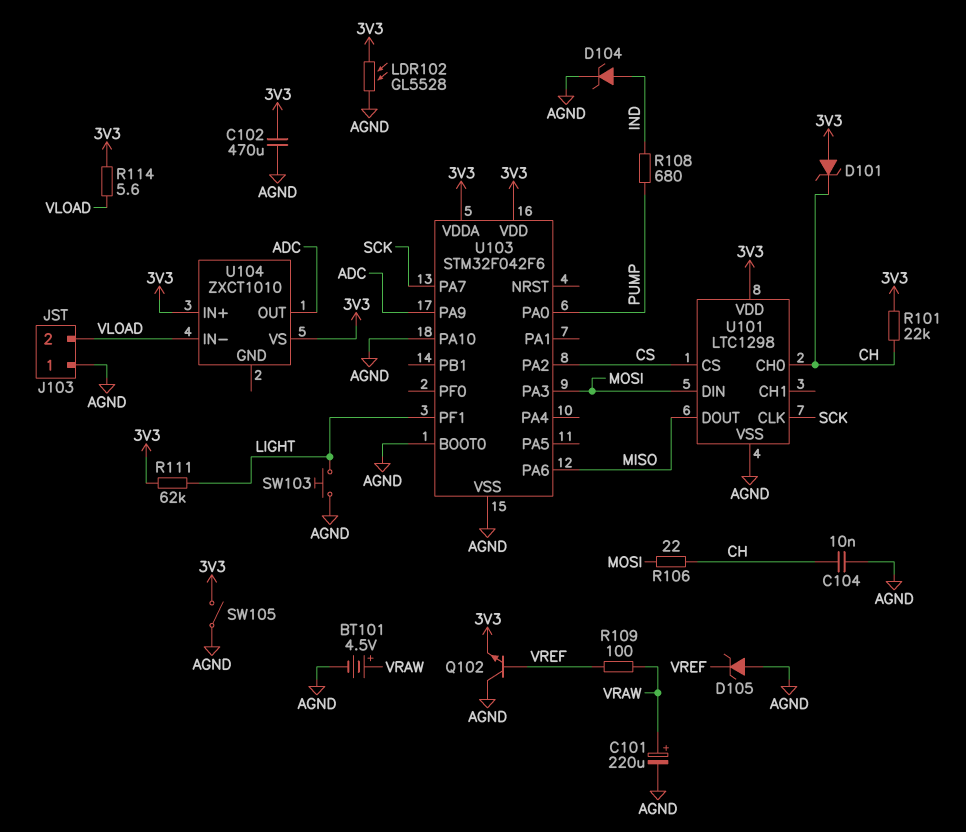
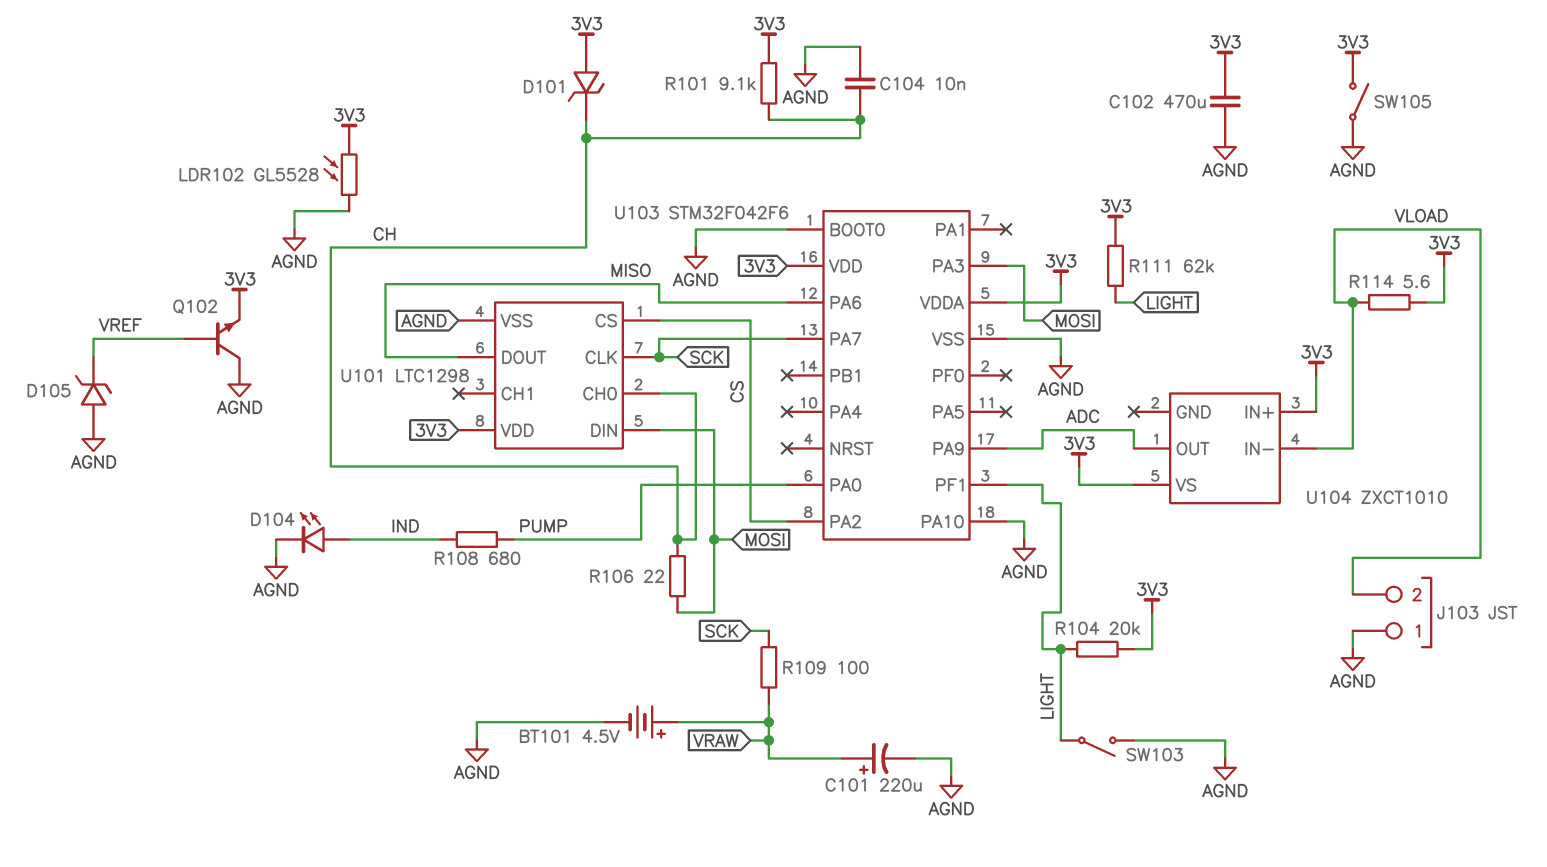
D104: zener (A IND, K AGND) -> LED (A IND, K AGND)
R101: 22k (3V3, CH) -> 9.1k (3V3, CH)
R104: none -> 20k (3V3, LIGHT)
R109: 100 (VRAW, VREF) -> 100 (SCK, VRAW)
SW103: button (AGND, LIGHT) -> switch (AGND, LIGHT)

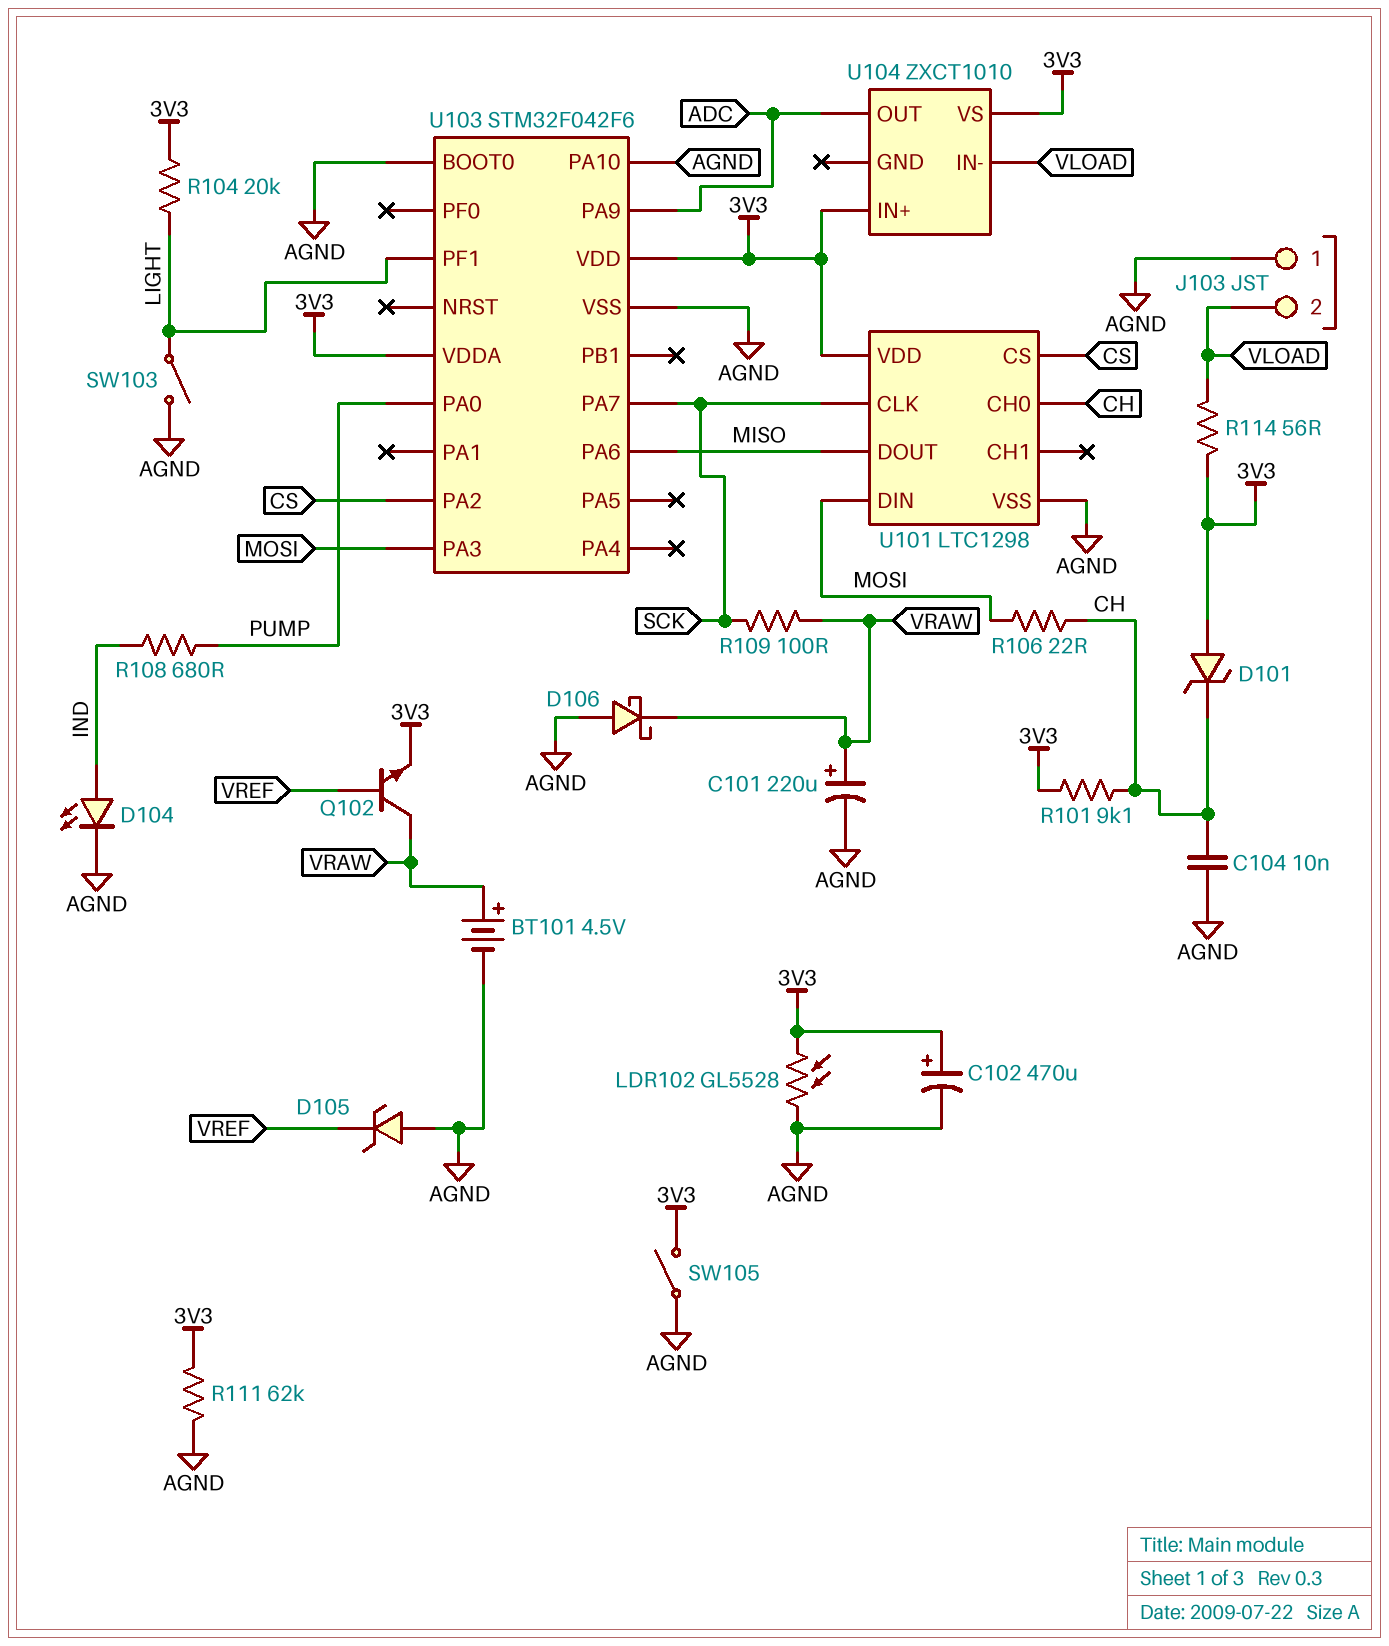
C102: 470uF (3V3, AGND) -> 470uF (plus 3V3, minus AGND)
D106: none -> schottky (A AGND, K VRAW)
Q102: NPN (B VREF, C AGND, E 3V3) -> NPN (B VREF, C VRAW, E 3V3)
R111: 62k (3V3, LIGHT) -> 62k (3V3, AGND)
R114: 5.6 (3V3, VLOAD) -> 56 (3V3, VLOAD)

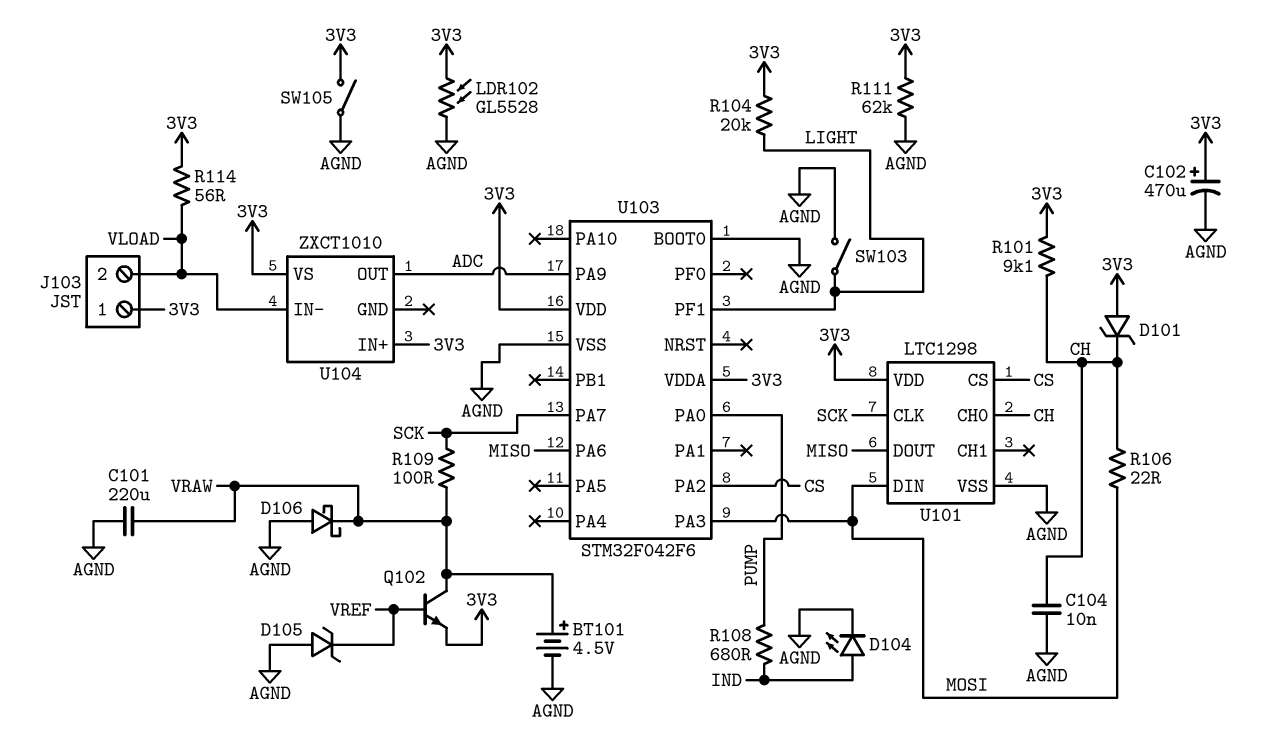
C101: 220uF (plus VRAW, minus AGND) -> 220uF (AGND, VRAW)
J103 pin 1: AGND -> 3V3
U103 pin PA10: AGND -> none

